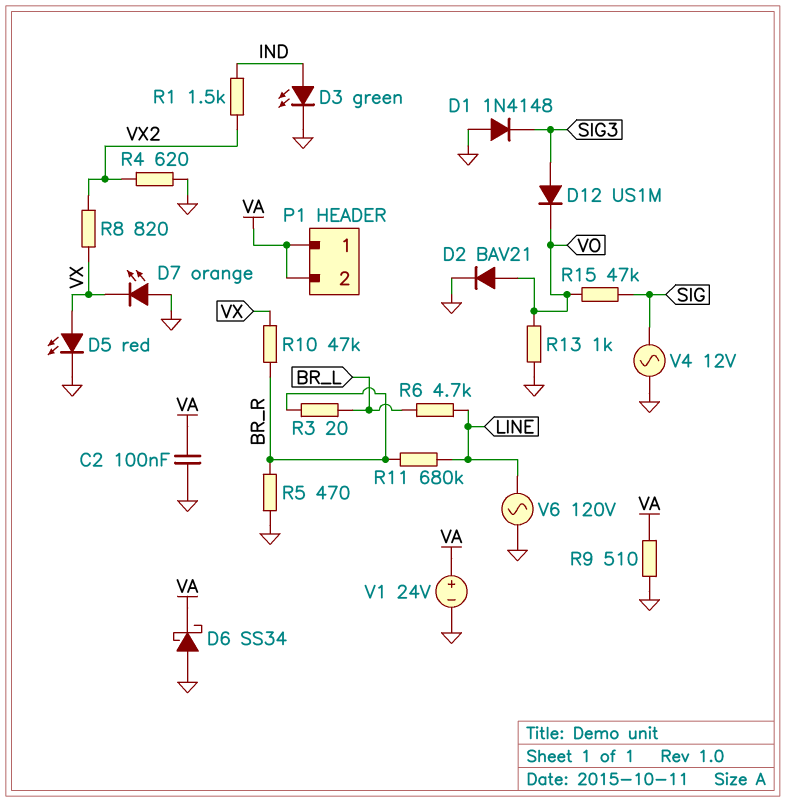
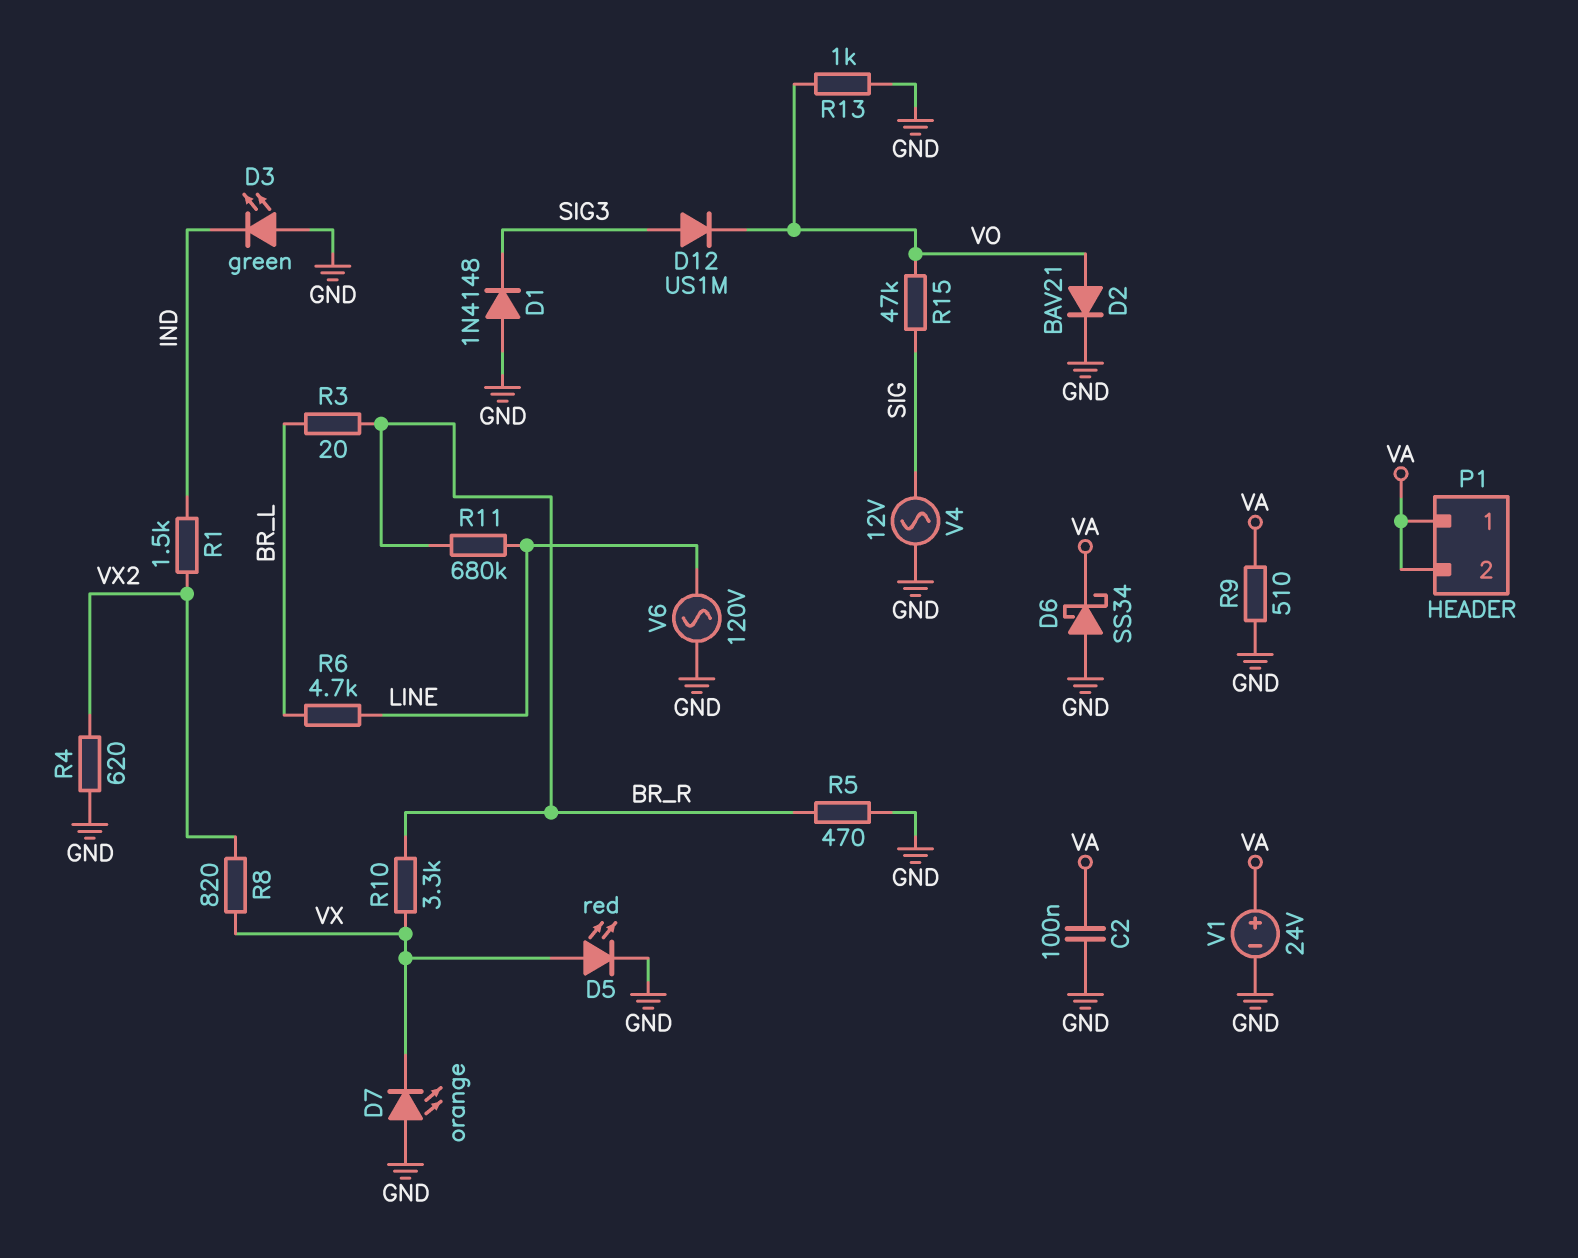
D3: LED green (A IND, K GND) -> LED green (A GND, K IND)
R10: 47k (BR_R, VX) -> 3.3k (BR_R, VX)

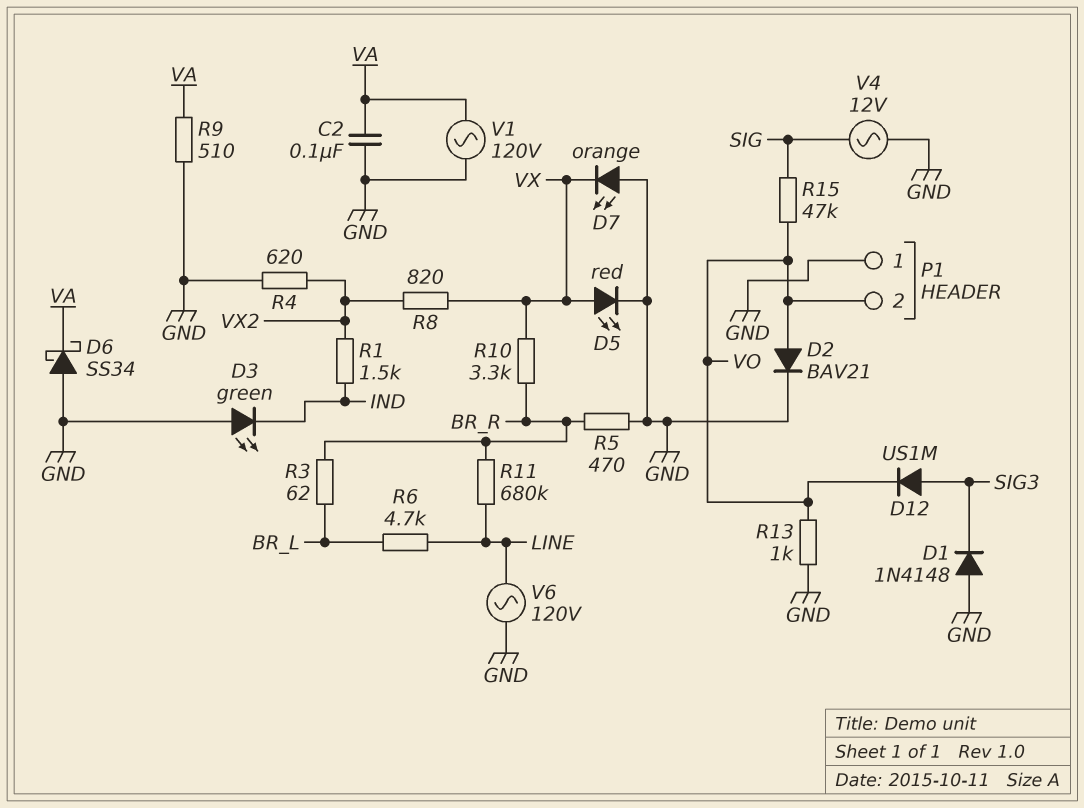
P1 pin 1: VA -> GND
P1 pin 2: VA -> VO
R3: 20 (BR_L, BR_R) -> 62 (BR_L, BR_R)
V1: 24V (plus VA, minus GND) -> AC 120V (GND, VA)

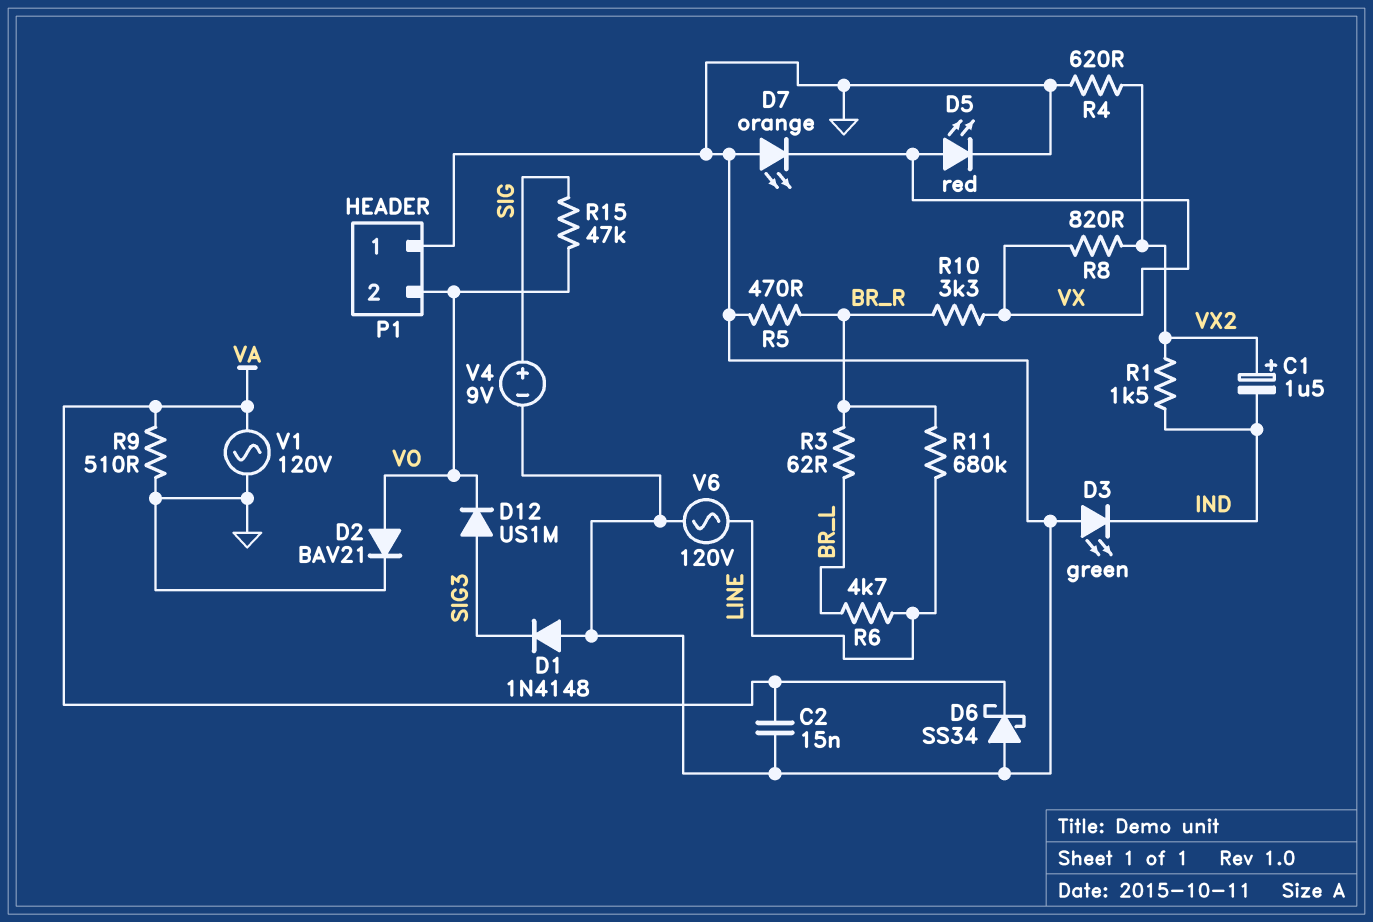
C1: none -> 1.5uF (plus VX2, minus IND)
C2: 100nF (GND, VA) -> 15nF (GND, VA)
R13: 1k (GND, VO) -> none
V4: AC 12V (GND, SIG) -> 9V (plus SIG, minus GND)

